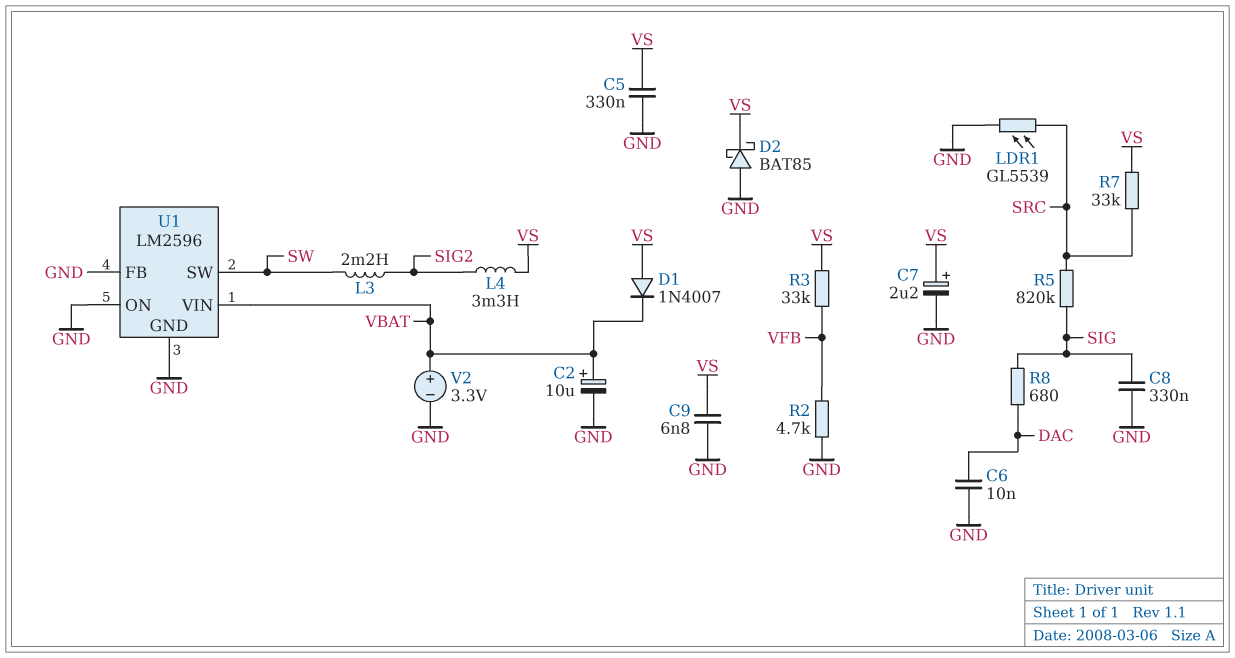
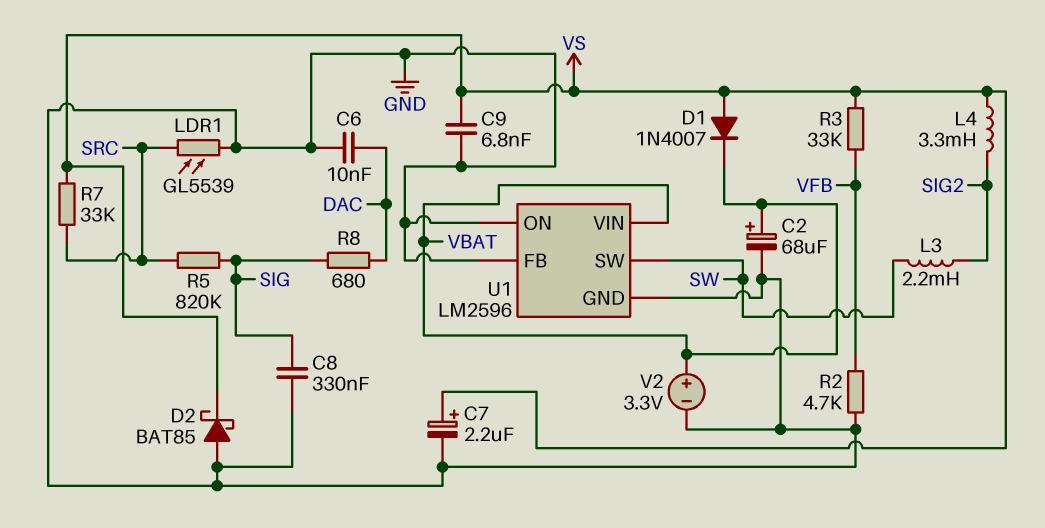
C2: 10uF (plus VBAT, minus GND) -> 68uF (plus VBAT, minus GND)
C5: 330nF (GND, VS) -> none

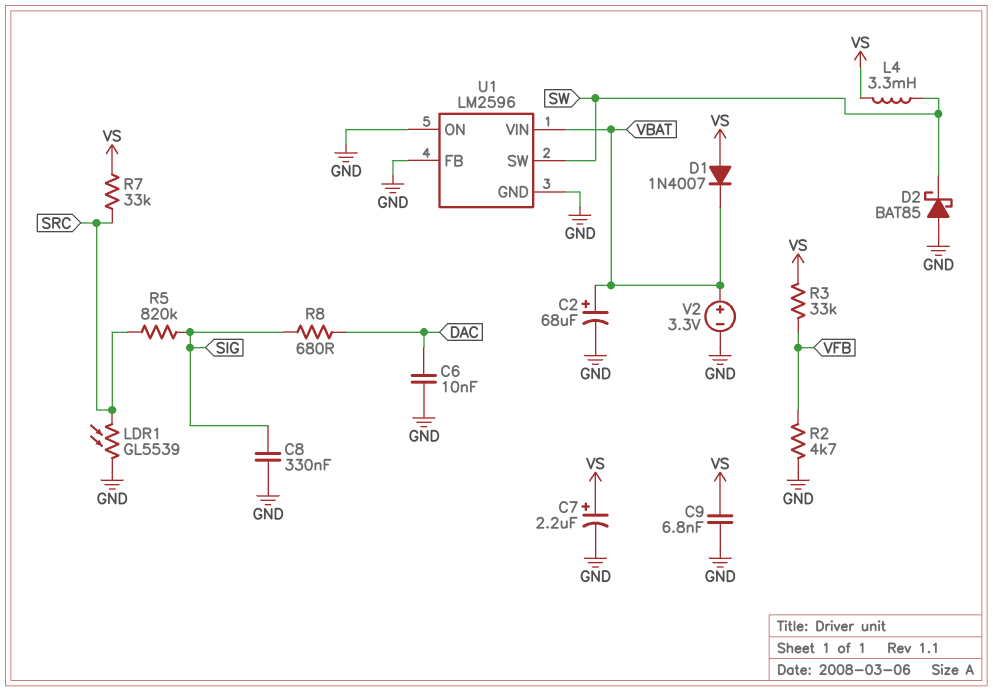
D2: schottky BAT85 (A GND, K VS) -> schottky BAT85 (A GND, K SW)
L3: 2.2mH (SIG2, SW) -> none
L4: 3.3mH (SIG2, VS) -> 3.3mH (SW, VS)

